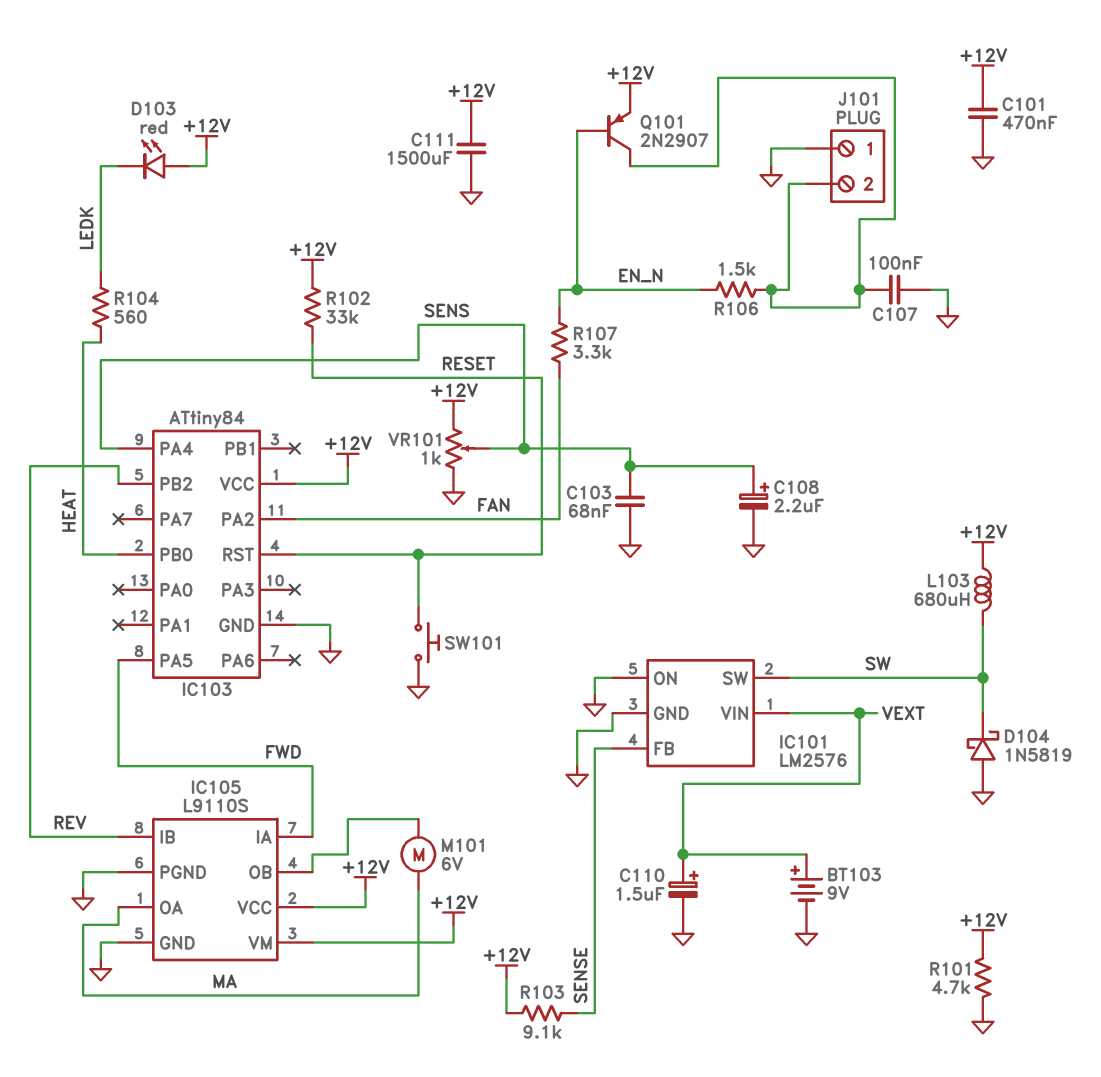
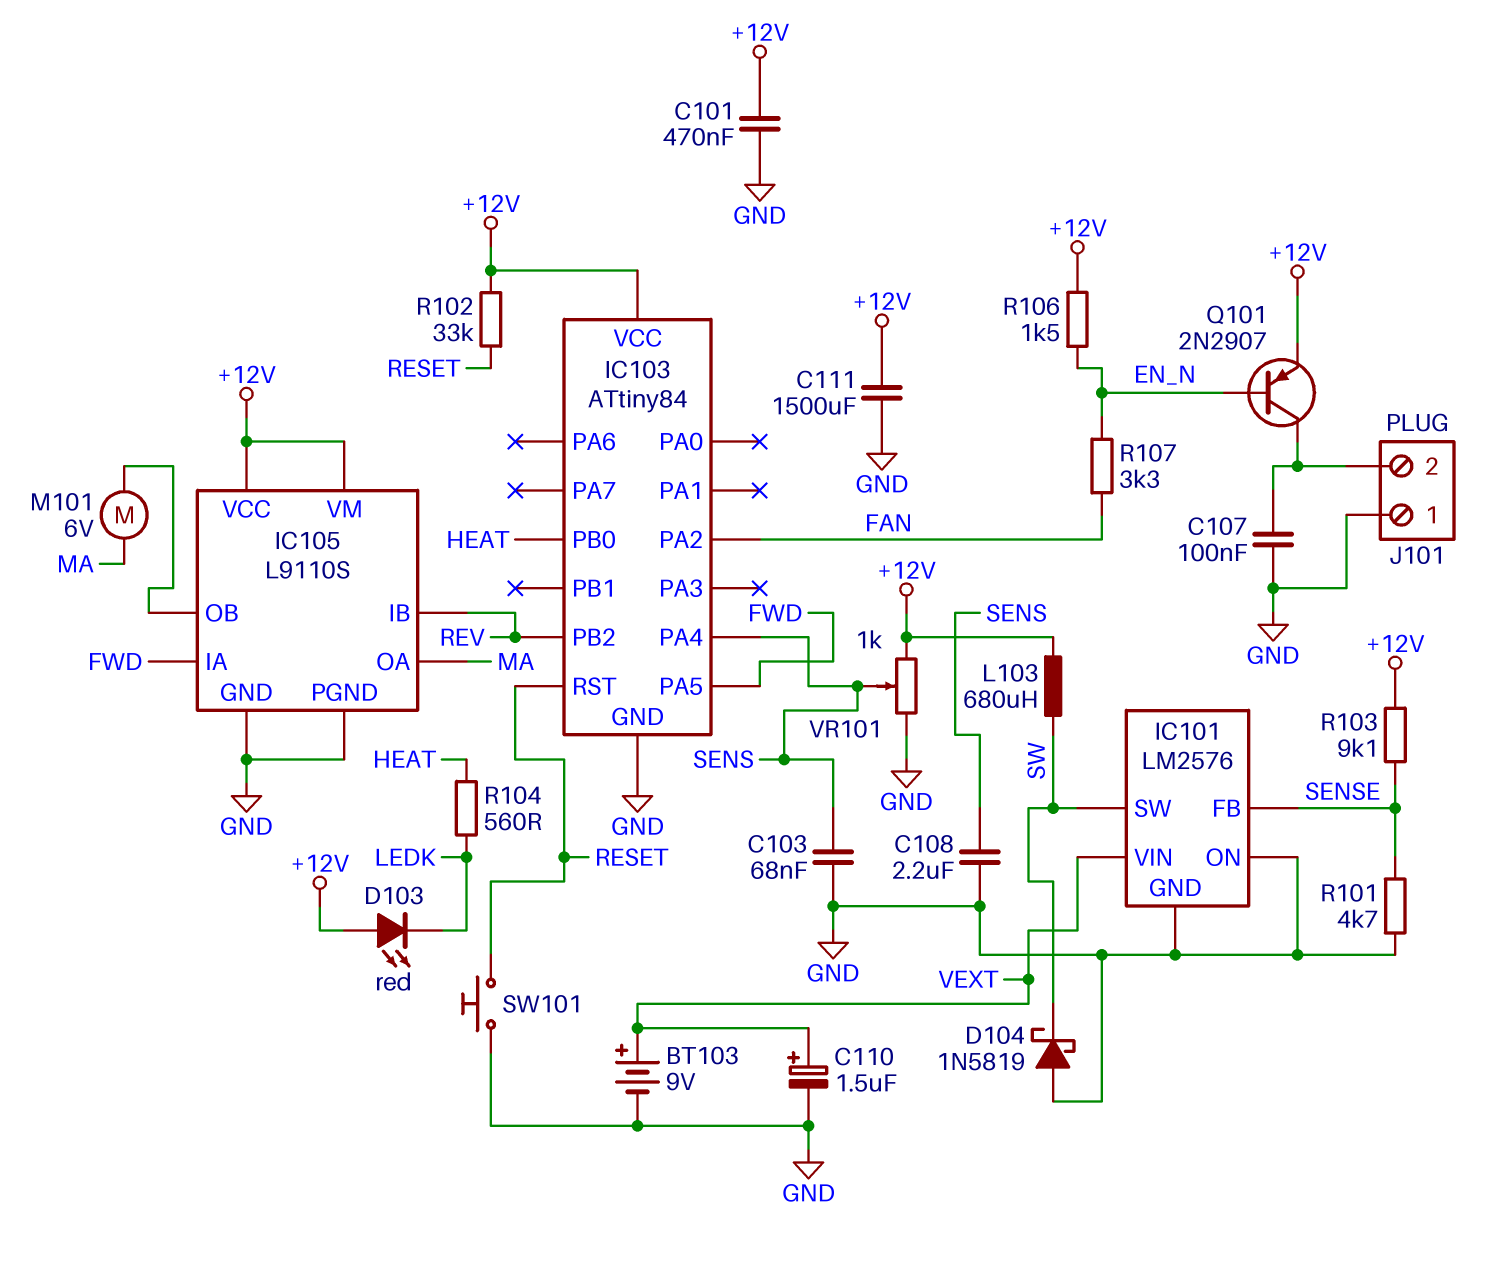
C108: 2.2uF (plus SENS, minus GND) -> 2.2uF (GND, SENS)
R101: 4.7k (+12V, GND) -> 4.7k (GND, SENSE)
R106: 1.5k (EN_N, J101/2) -> 1.5k (+12V, EN_N)

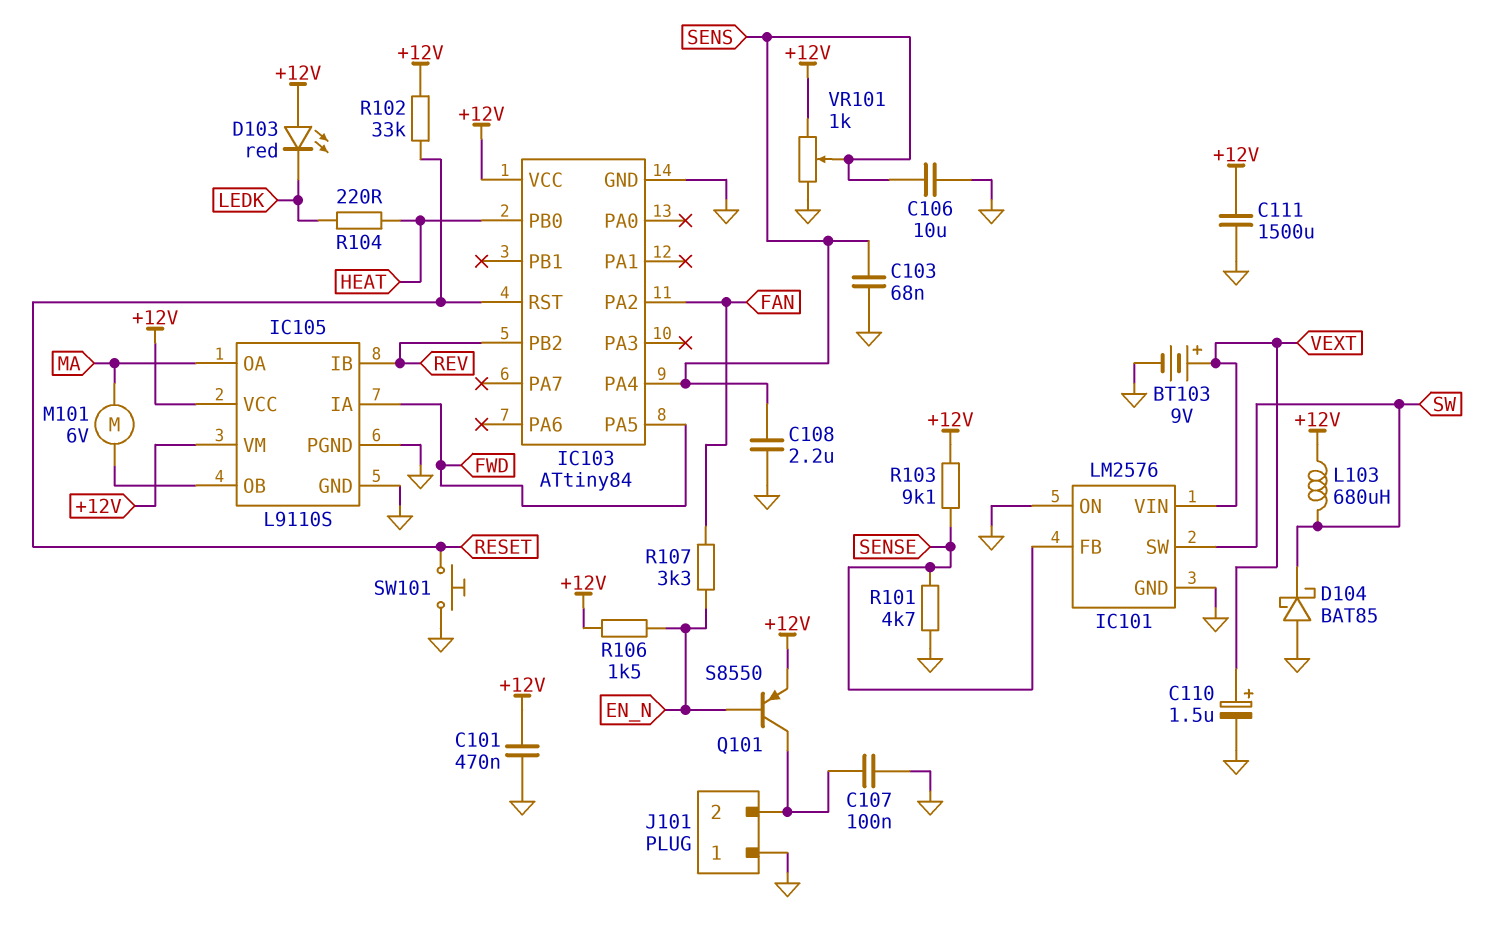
C106: none -> 10uF (GND, SENS)
D104: schottky 1N5819 (A GND, K SW) -> schottky BAT85 (A GND, K SW)
Q101: PNP 2N2907 (B EN_N, C J101/2, E +12V) -> PNP S8550 (B EN_N, C J101/2, E +12V)
R104: 560 (HEAT, LEDK) -> 220 (HEAT, LEDK)

